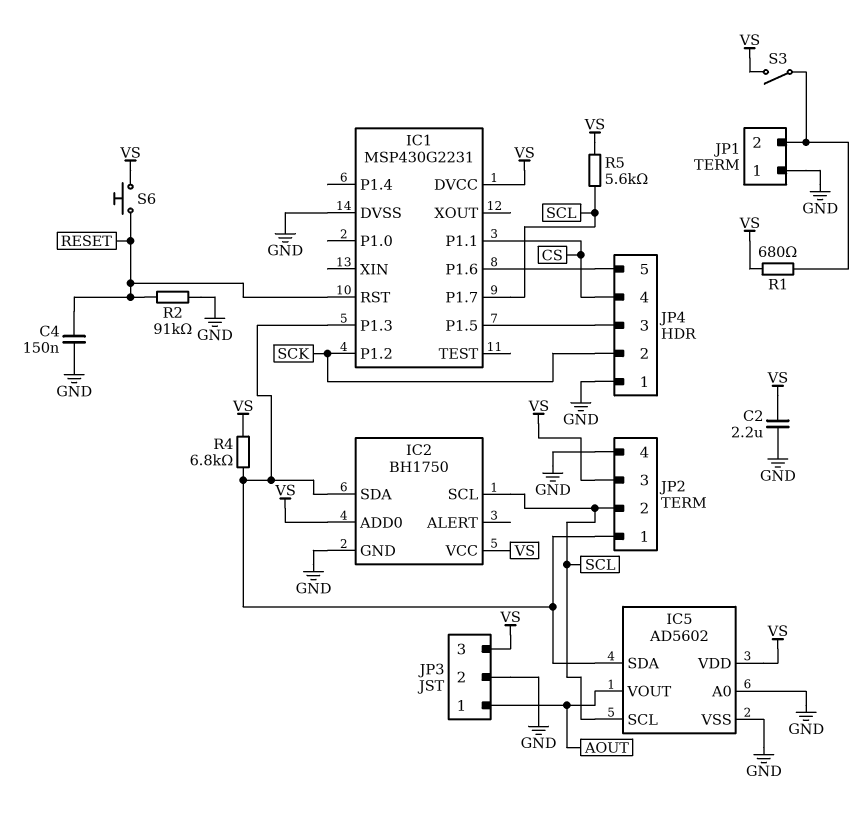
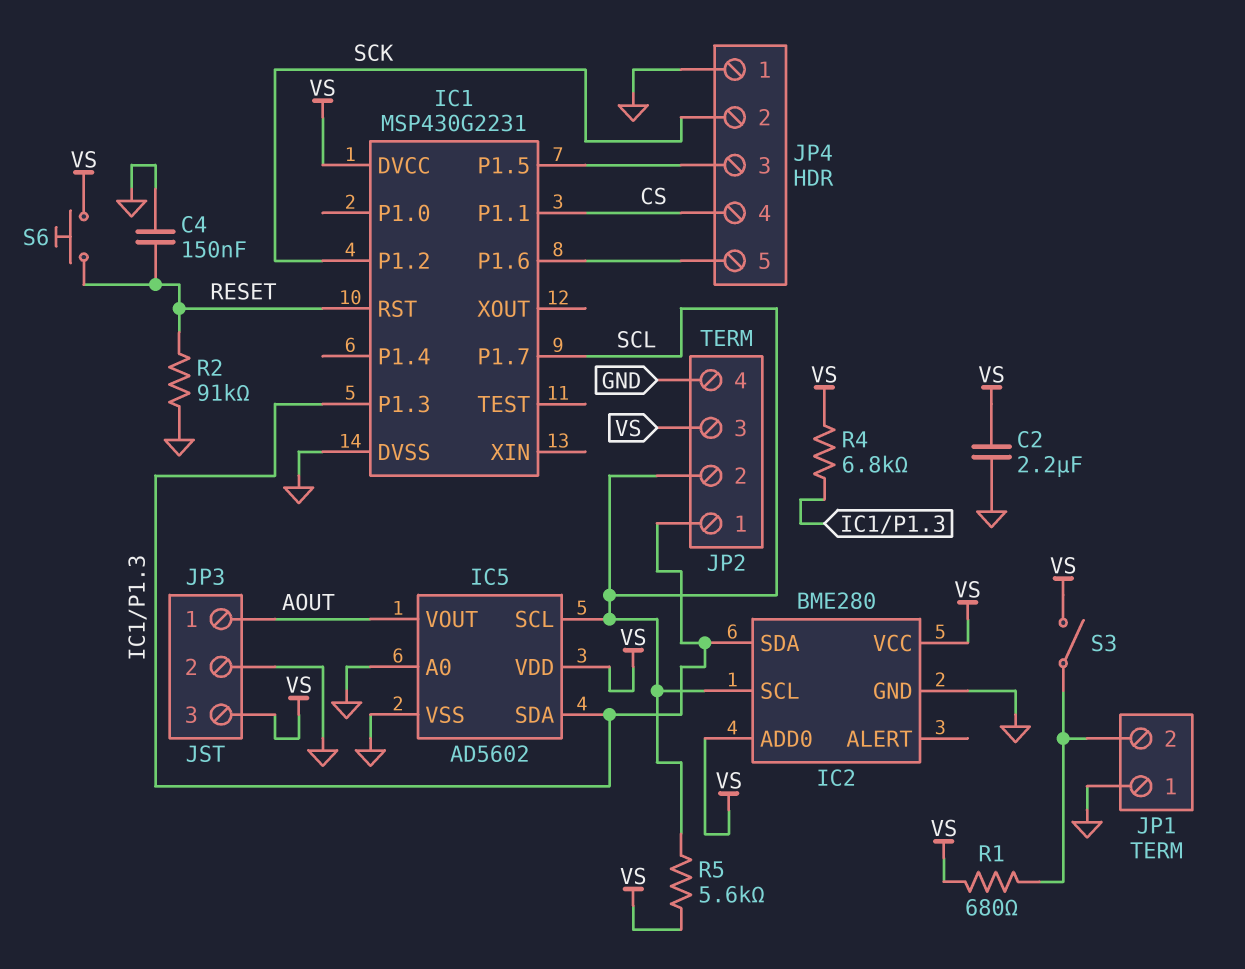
IC2: BH1750 -> BME280

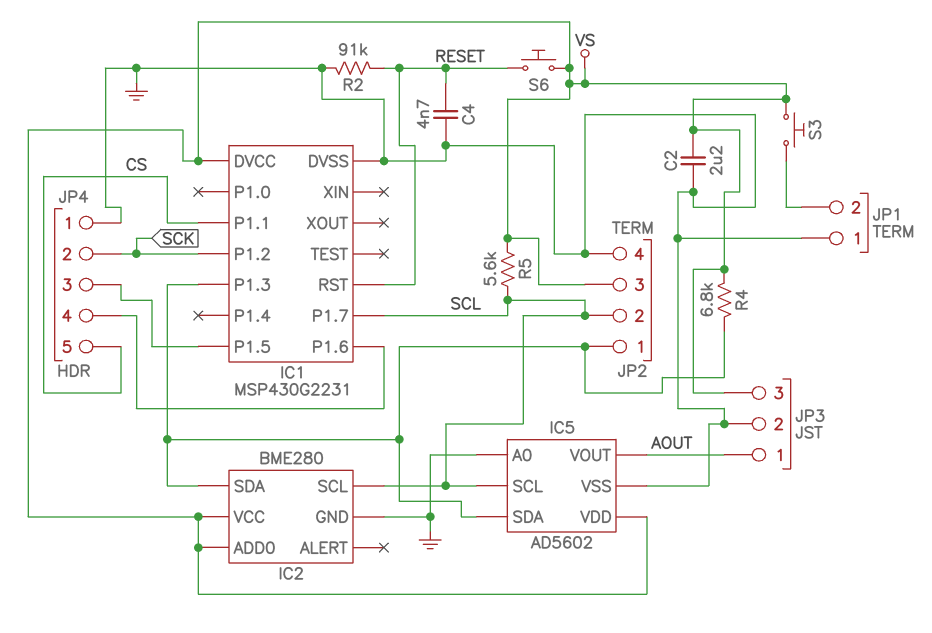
C4: 150nF (GND, RESET) -> 4.7nF (GND, RESET)
JP4 pin 4: CS -> IC1/P1.6
JP4 pin 5: IC1/P1.6 -> CS
R1: 680 (JP1/2, VS) -> none
S3: switch (JP1/2, VS) -> button (JP1/2, VS)

